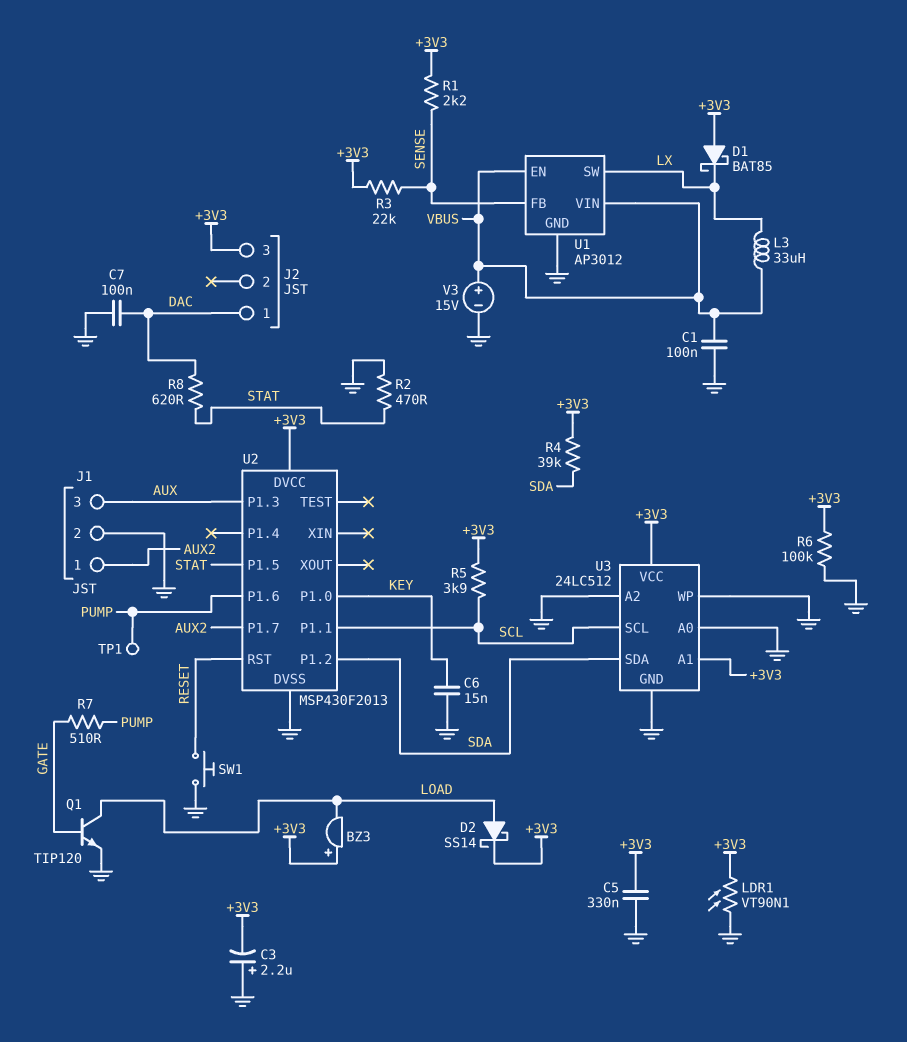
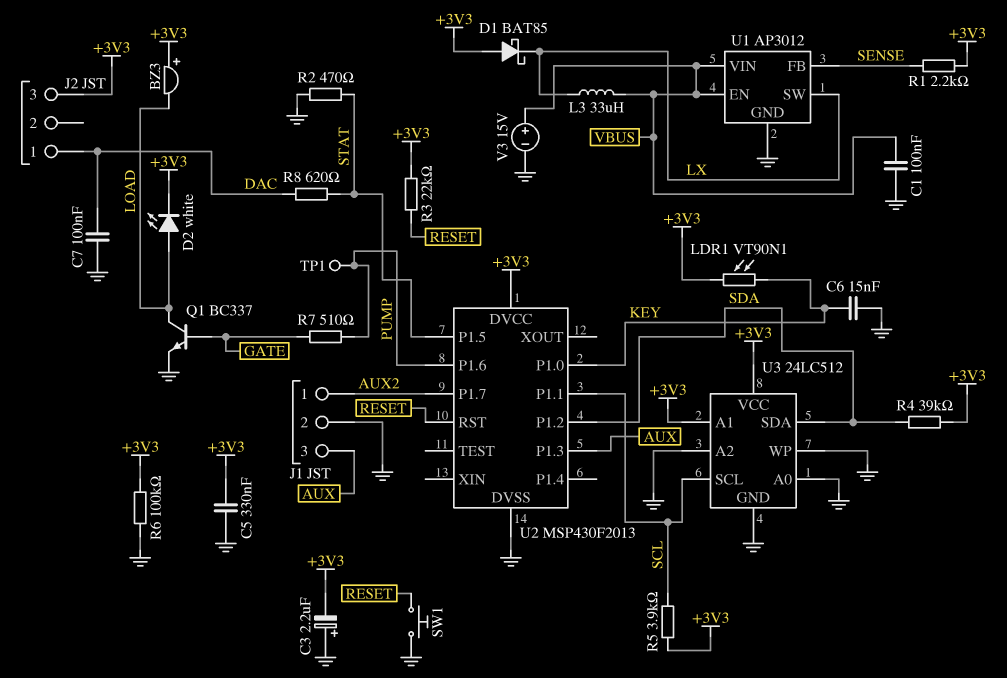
D2: schottky SS14 (A LOAD, K +3V3) -> LED white (A LOAD, K +3V3)
LDR1: VT90N1 (+3V3, GND) -> VT90N1 (+3V3, KEY)
Q1: NPN TIP120 (B GATE, C LOAD, E GND) -> NPN BC337 (B GATE, C LOAD, E GND)
R3: 22k (+3V3, SENSE) -> 22k (+3V3, RESET)

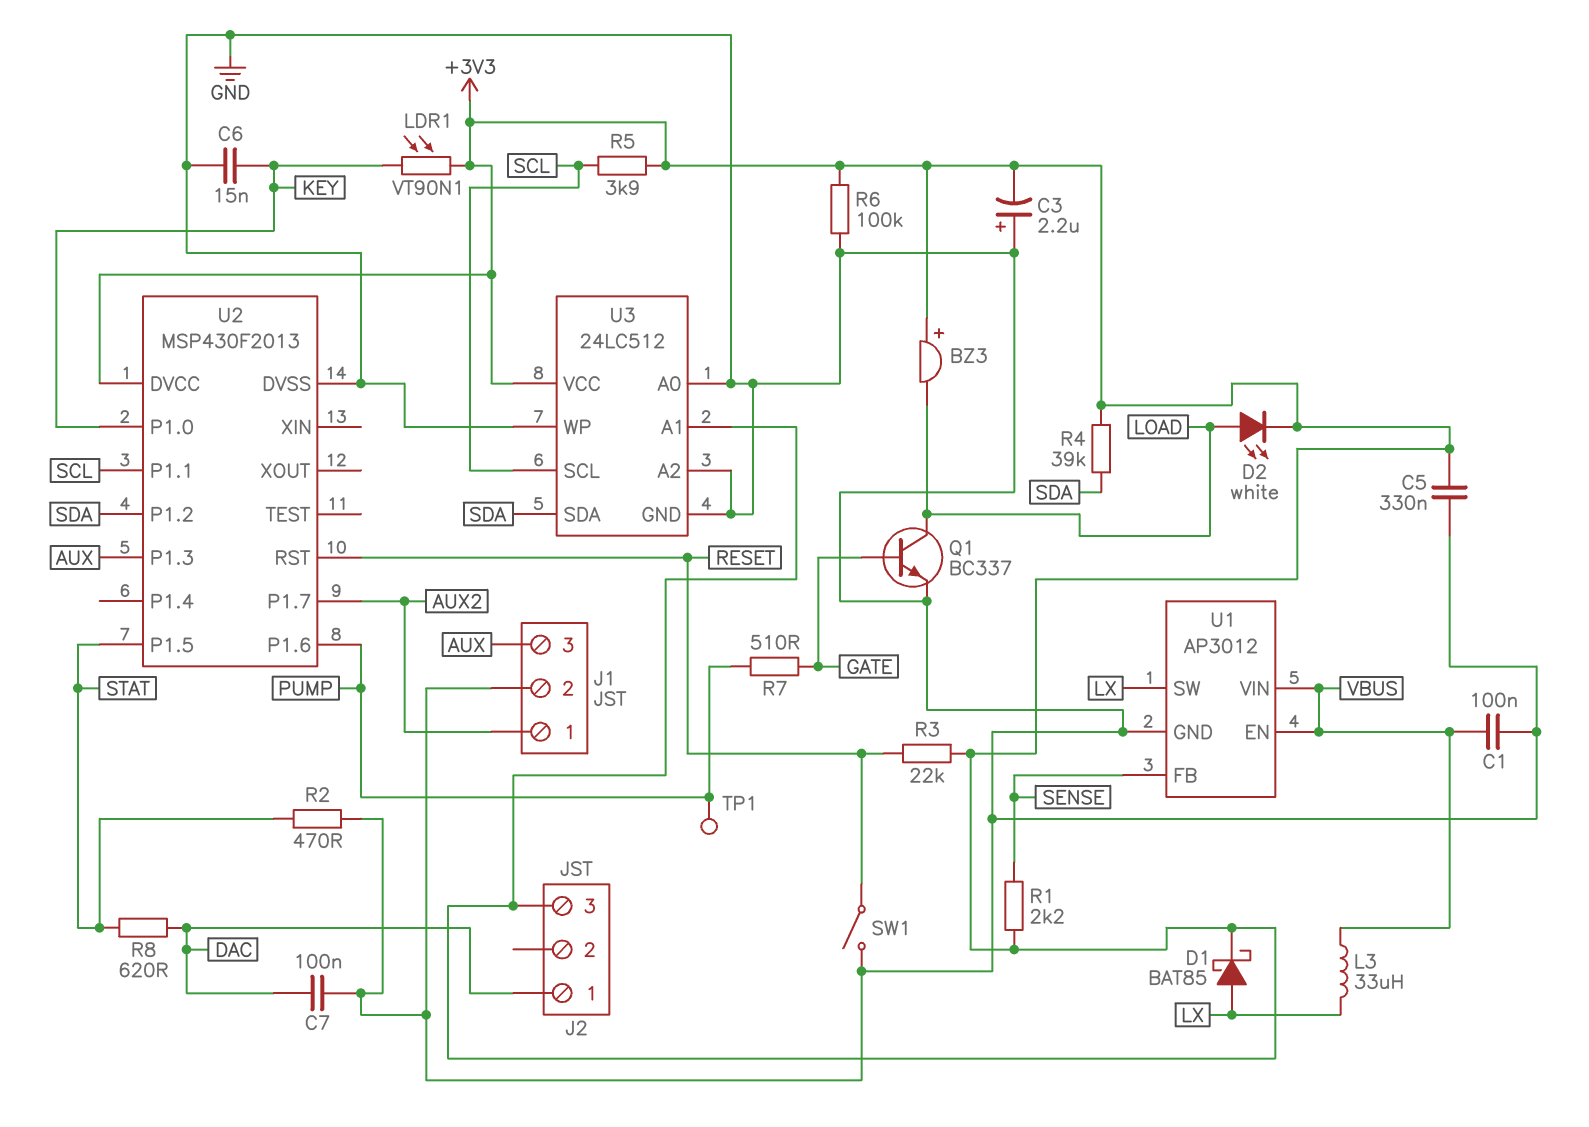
D1: schottky BAT85 (A +3V3, K LX) -> schottky BAT85 (A LX, K +3V3)
SW1: button (GND, RESET) -> switch (GND, RESET)
V3: 15V (plus VBUS, minus GND) -> none

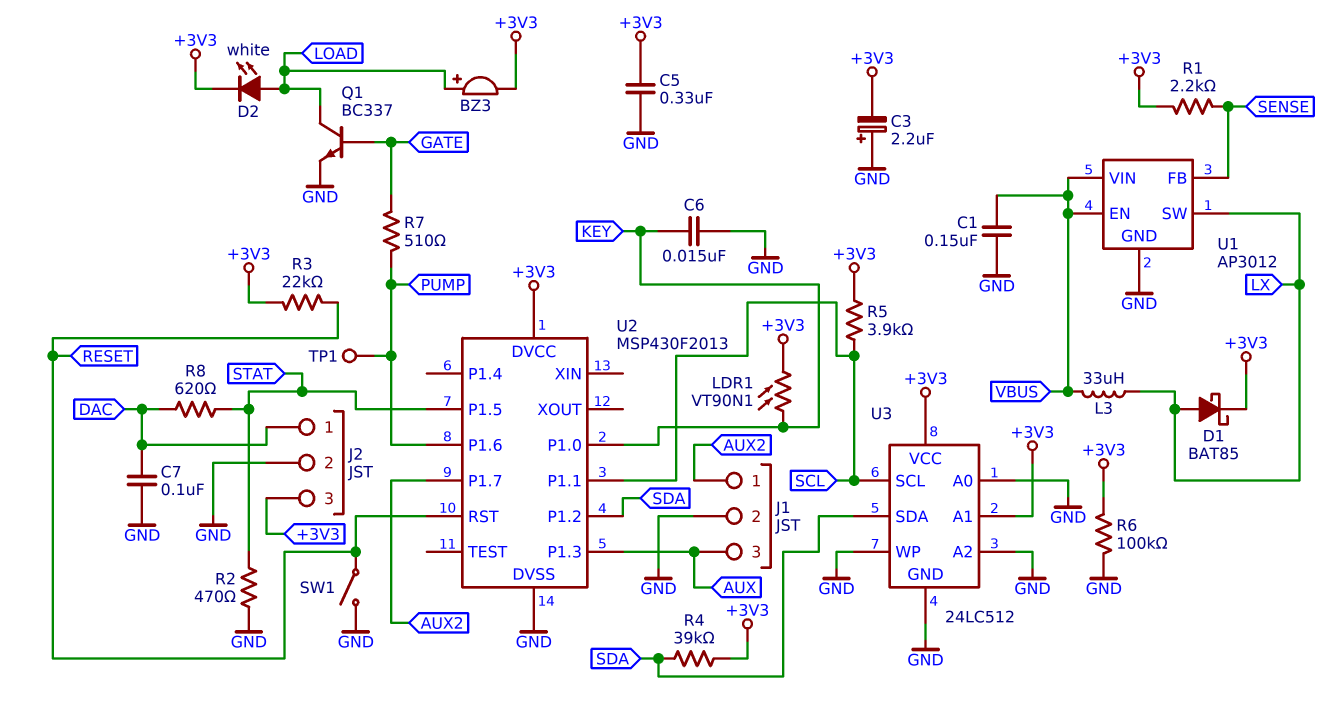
BZ3: buzzer (plus +3V3, minus LOAD) -> buzzer (plus LOAD, minus +3V3)
C1: 100nF (GND, VBUS) -> 150nF (GND, VBUS)
J2 pin 2: none -> GND

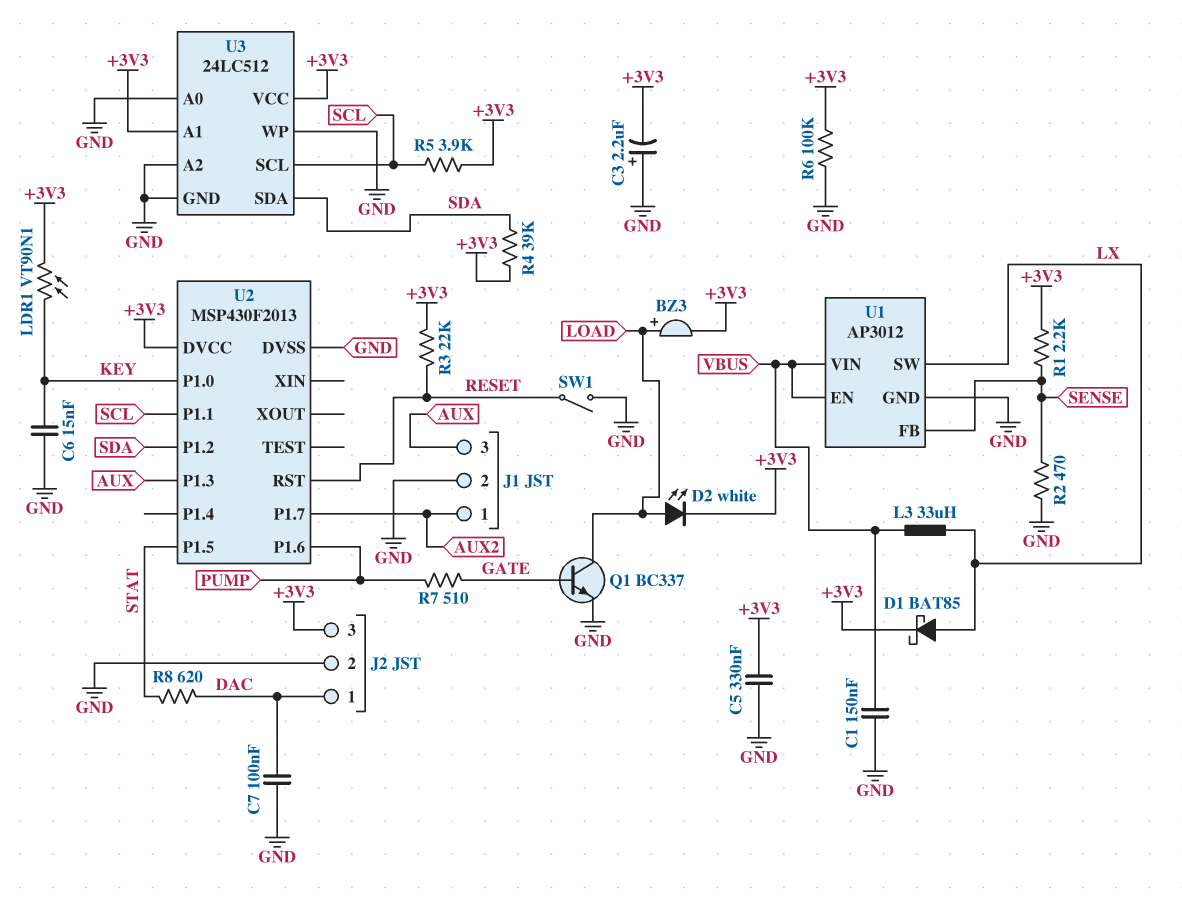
R2: 470 (GND, STAT) -> 470 (GND, SENSE)
TP1: test point (PUMP) -> none

